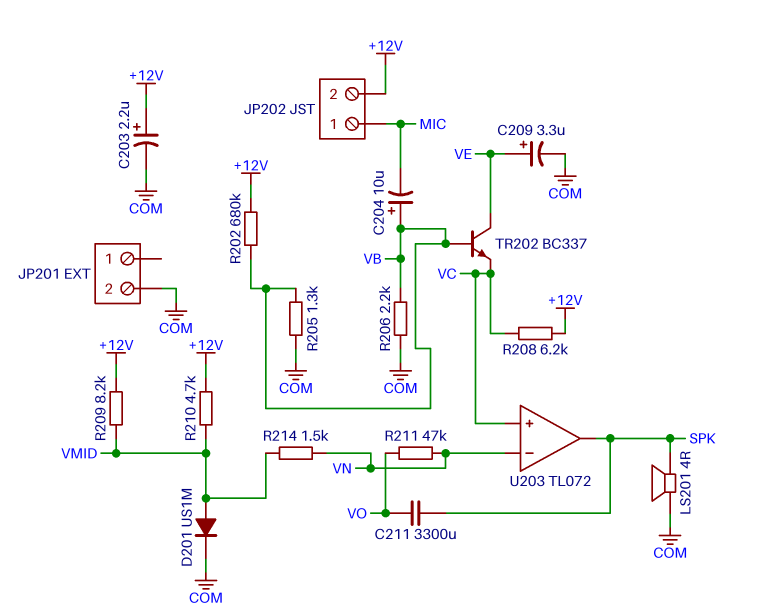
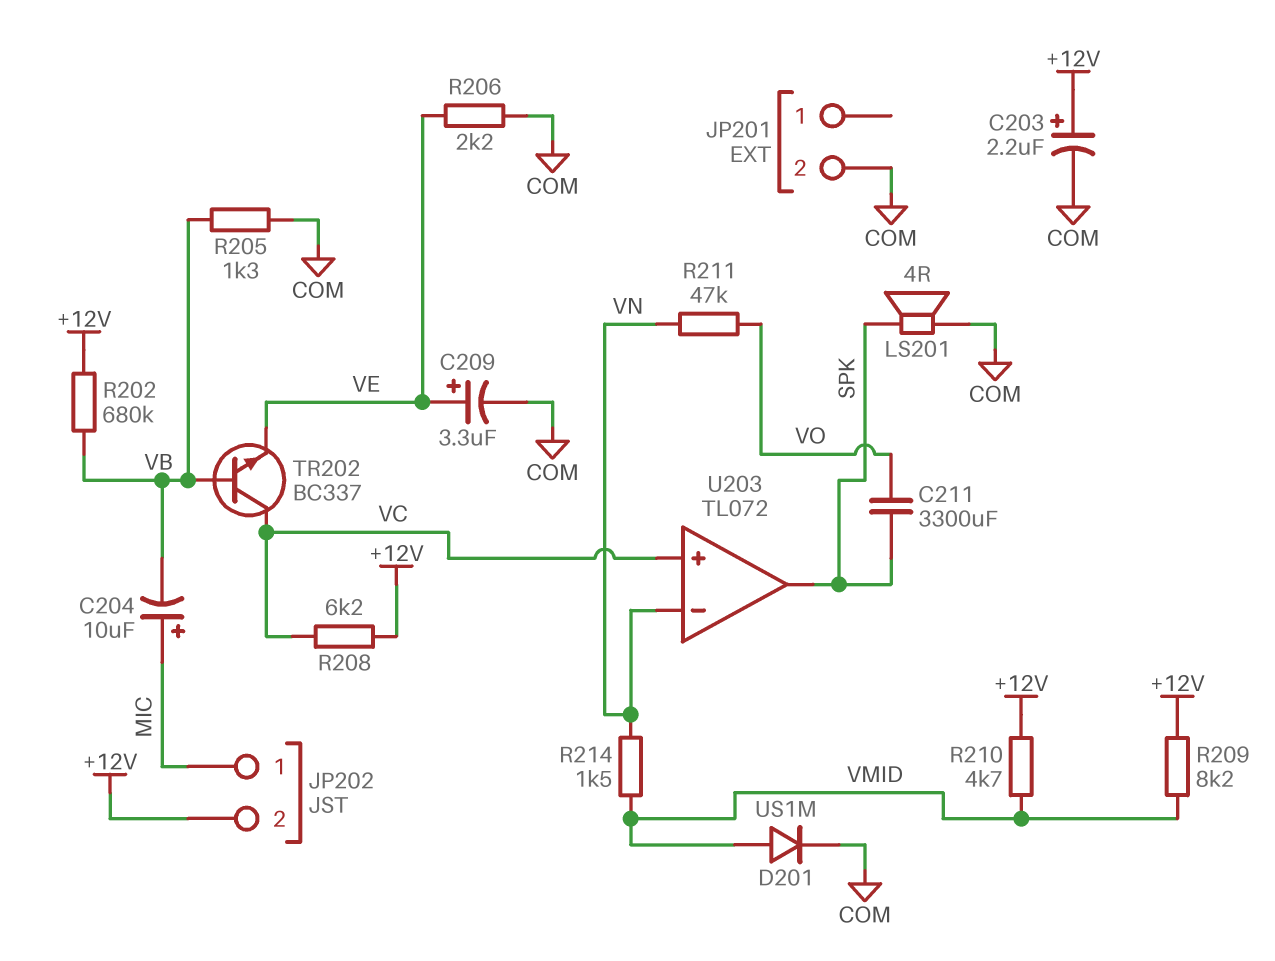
C204: 10uF (plus VB, minus MIC) -> 10uF (plus MIC, minus VB)
R206: 2.2k (COM, VB) -> 2.2k (COM, VE)
TR202: NPN BC337 (B VB, C VE, E VC) -> NPN BC337 (B VB, C VC, E VE)

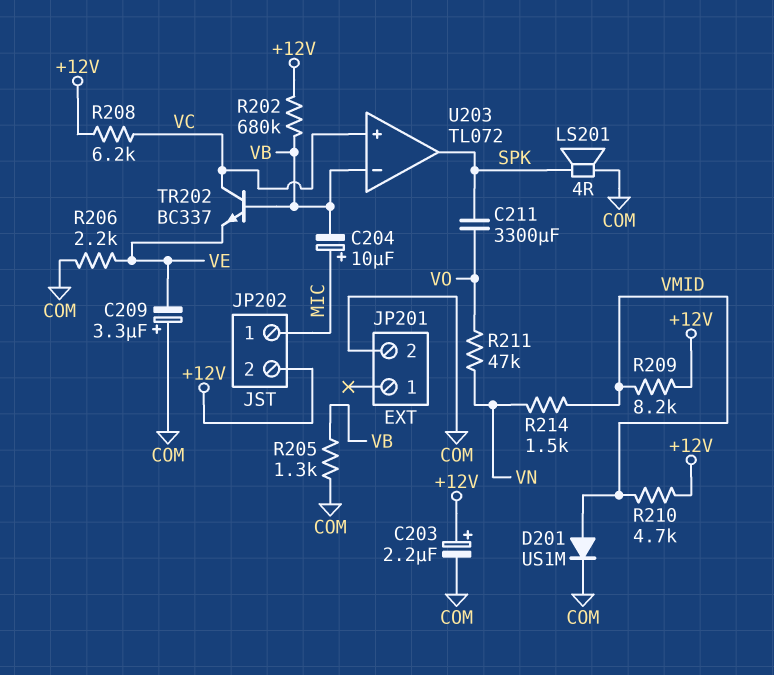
C209: 3.3uF (plus VE, minus COM) -> 3.3uF (plus COM, minus VE)
U203 pin in-: VN -> VB

